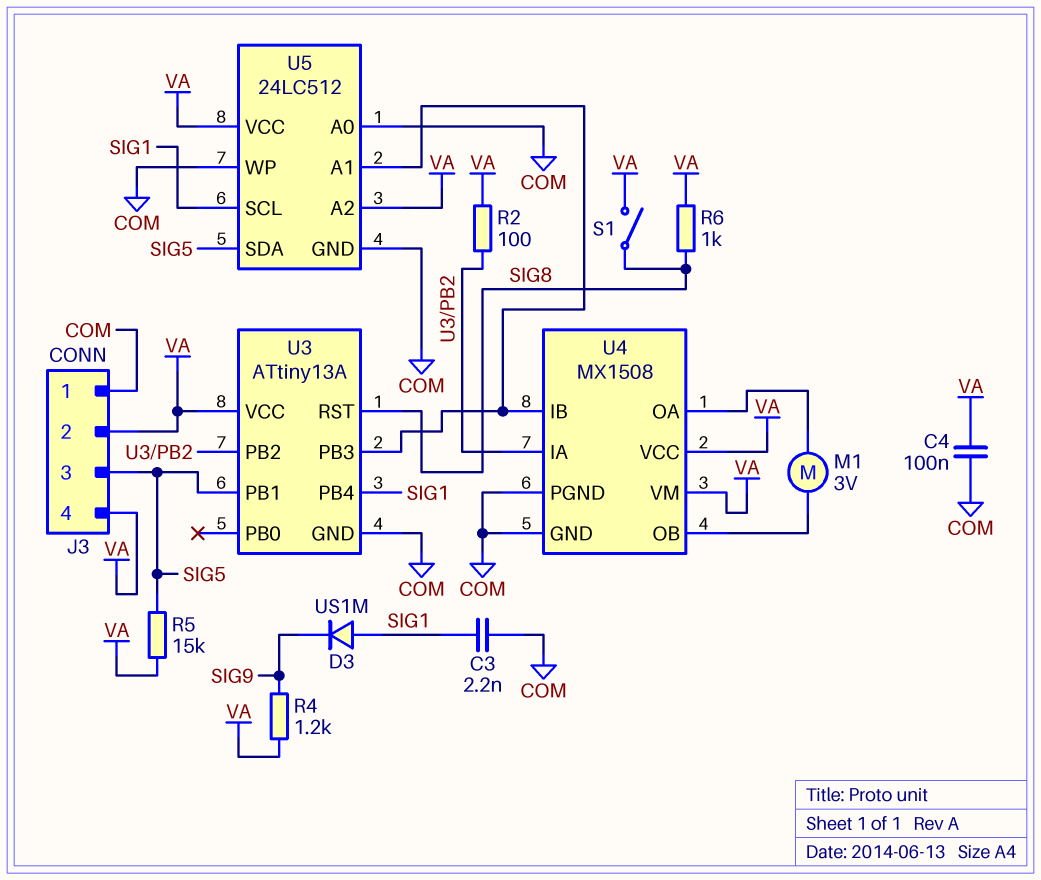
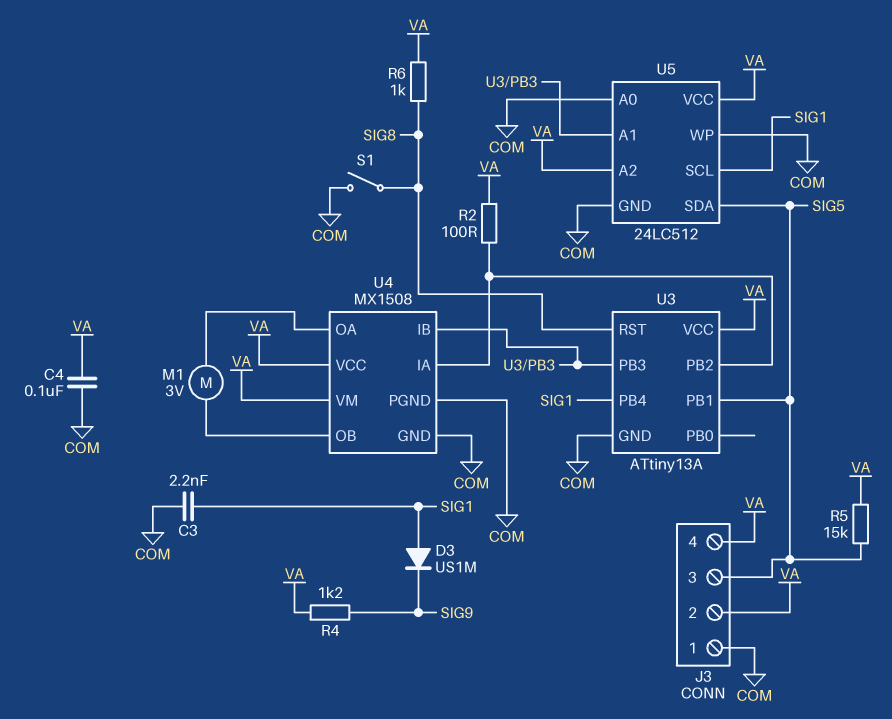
S1: switch (SIG8, VA) -> switch (COM, SIG8)

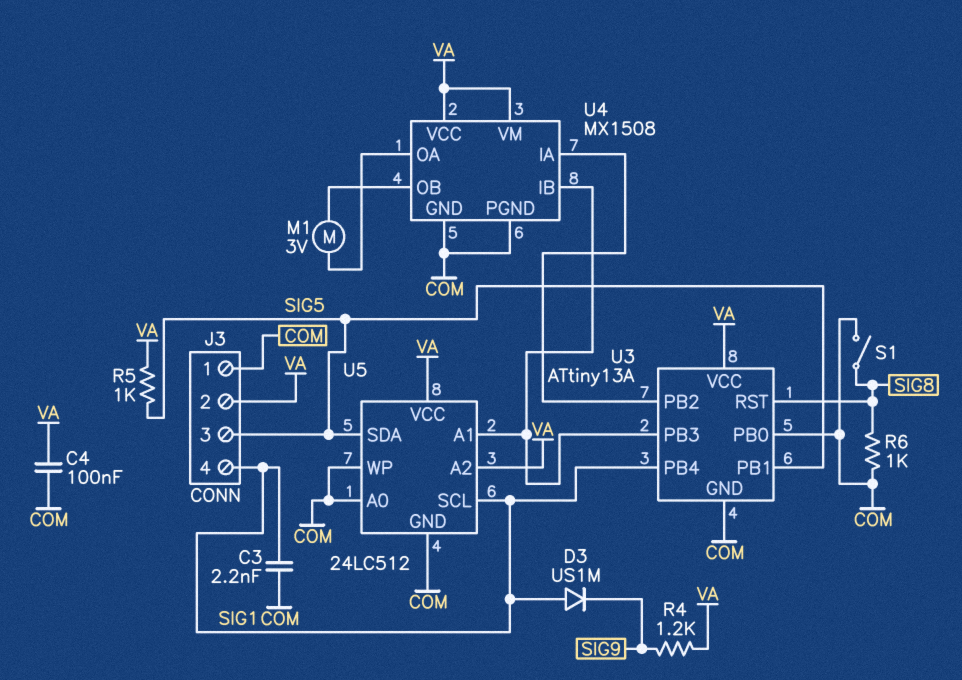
J3 pin 4: VA -> SIG1
R2: 100 (U3/PB2, VA) -> none
R5: 15k (SIG5, VA) -> 1k (SIG5, VA)
R6: 1k (SIG8, VA) -> 1k (COM, SIG8)
U3 pin PB0: none -> COM

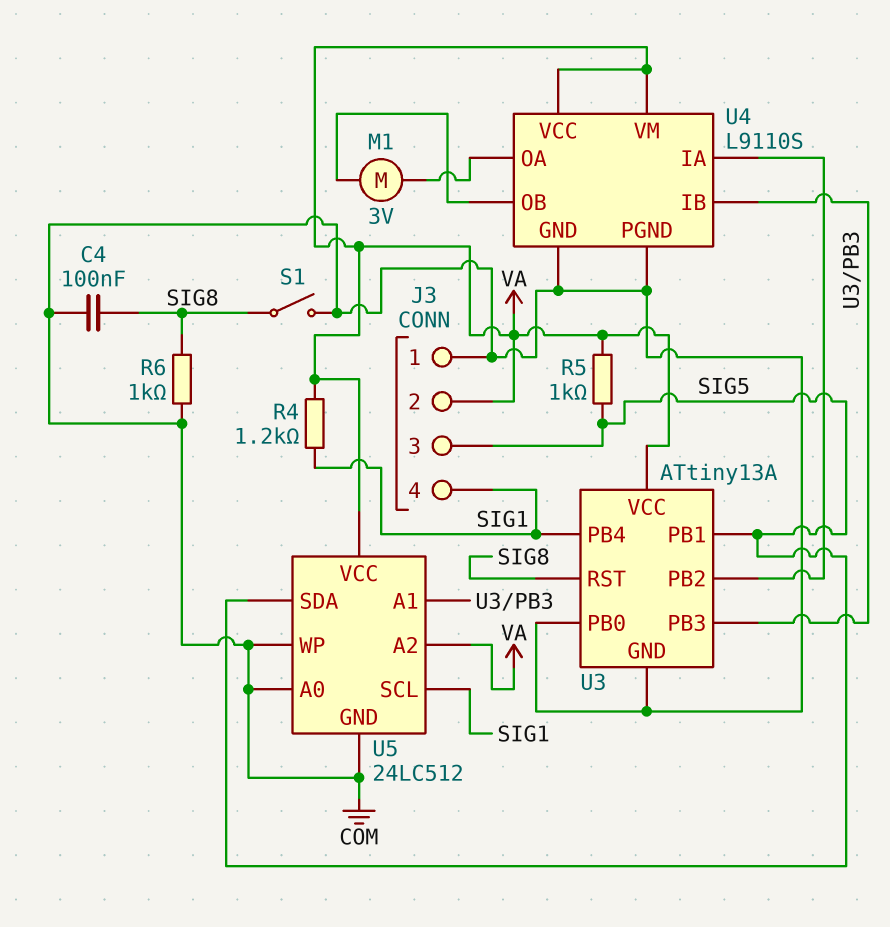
C3: 2.2nF (COM, SIG1) -> none
C4: 100nF (COM, VA) -> 100nF (COM, SIG8)
D3: diode US1M (A SIG1, K SIG9) -> none
R4: 1.2k (SIG9, VA) -> 1.2k (SIG1, VA)
U4: MX1508 -> L9110S

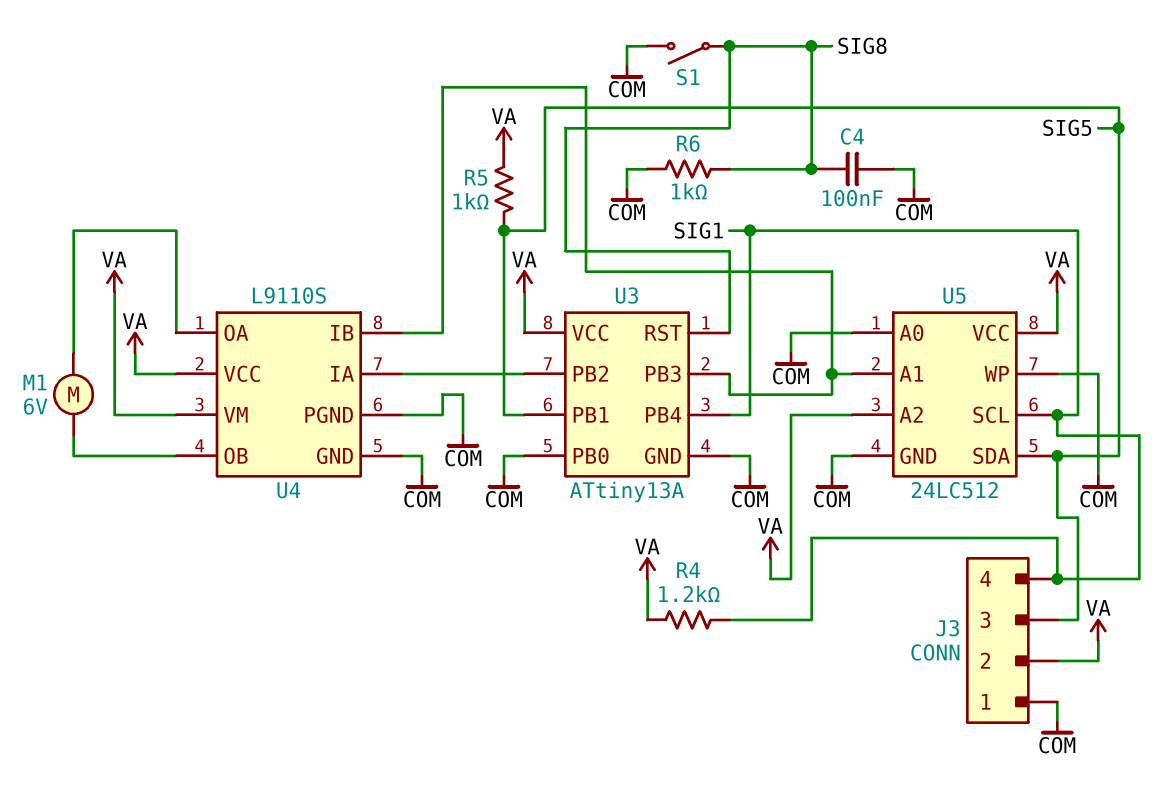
M1: motor 3V (U4/OA, U4/OB) -> motor 6V (U4/OA, U4/OB)

